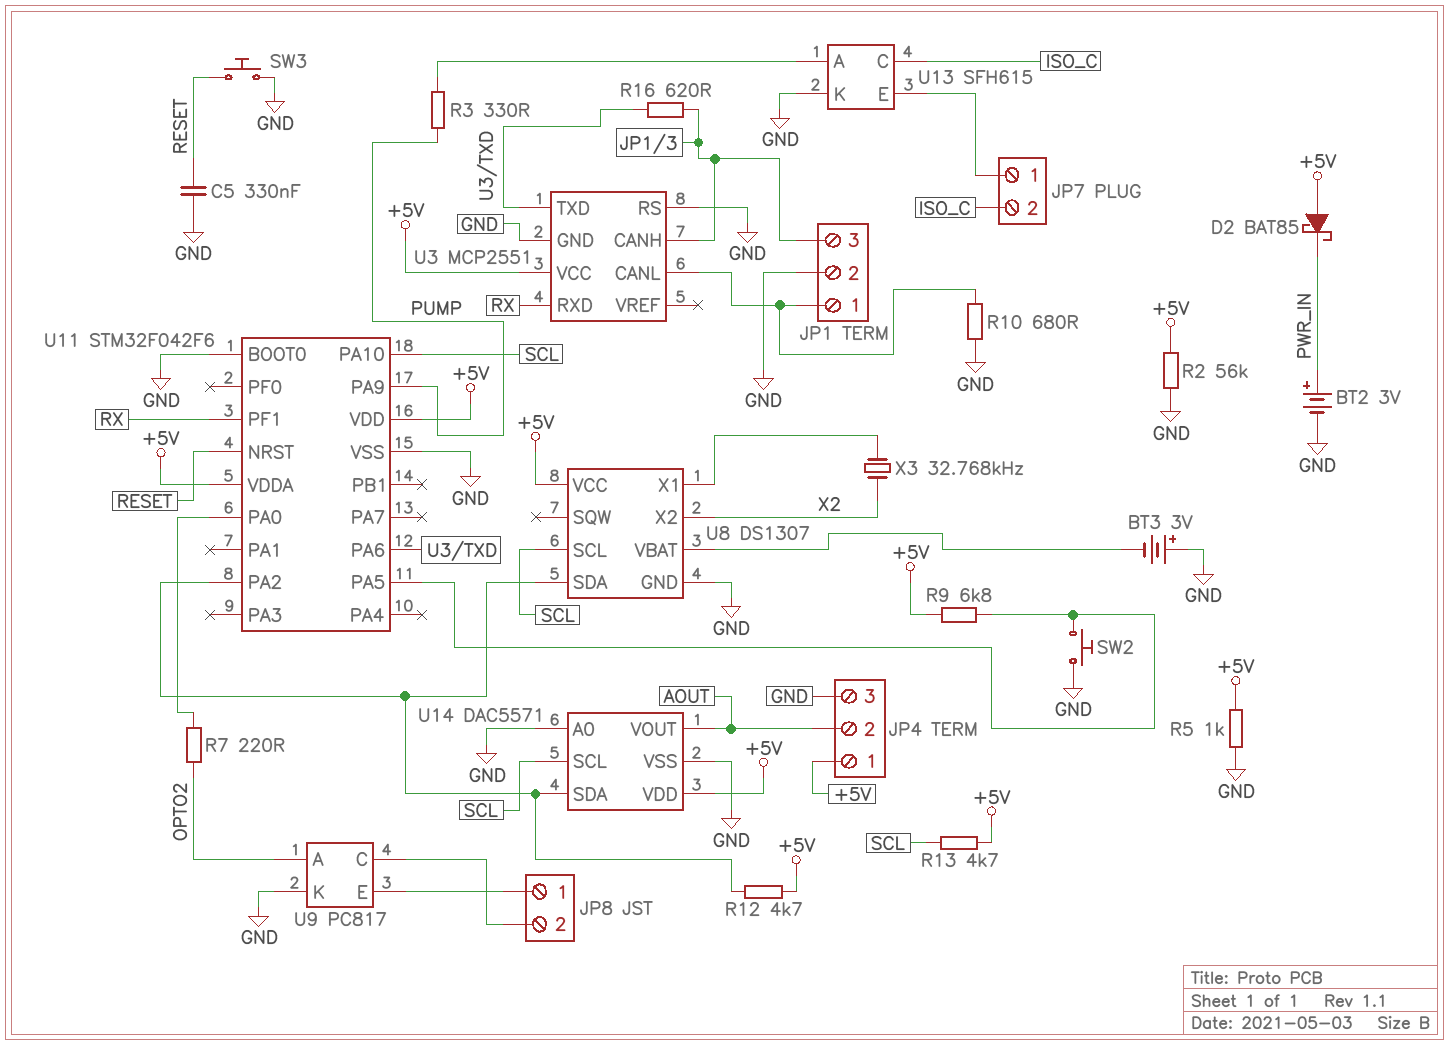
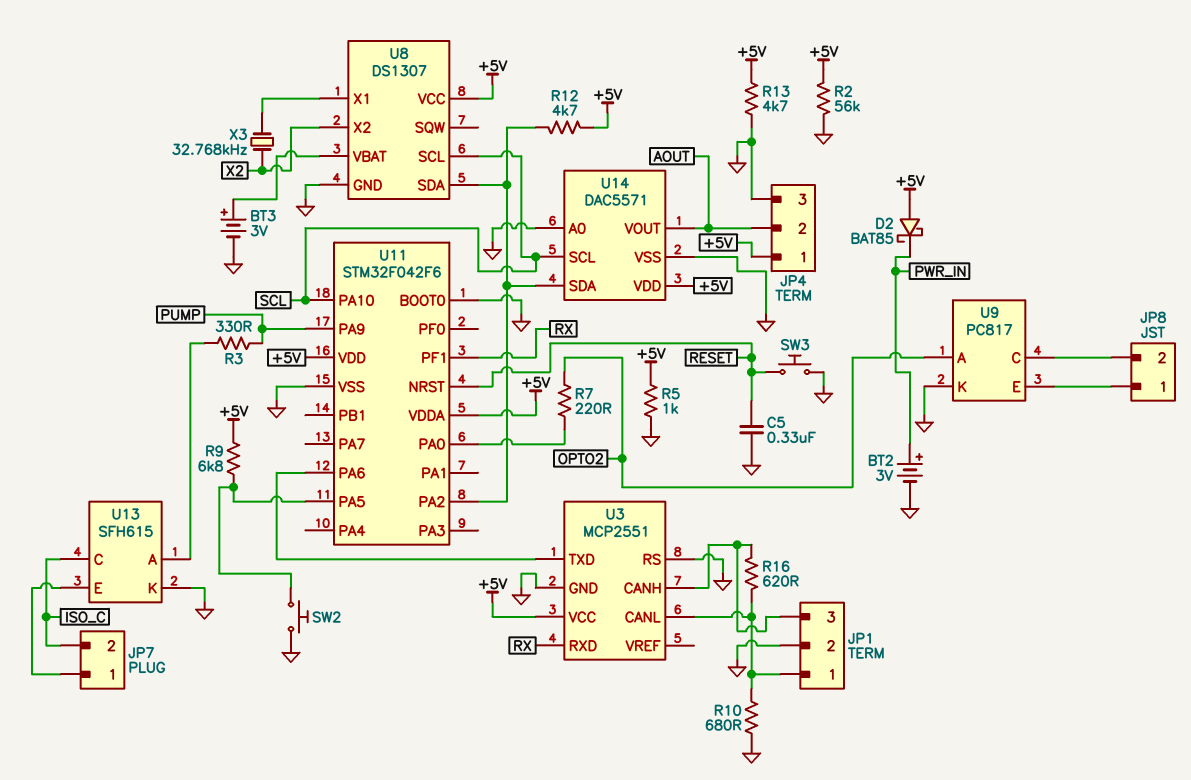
BT3: 3V (plus GND, minus U8/VBAT) -> 3V (plus U8/VBAT, minus GND)
R13: 4.7k (+5V, SCL) -> 4.7k (+5V, GND)
R16: 620 (JP1/3, U3/TXD) -> 620 (JP1/1, JP1/3)

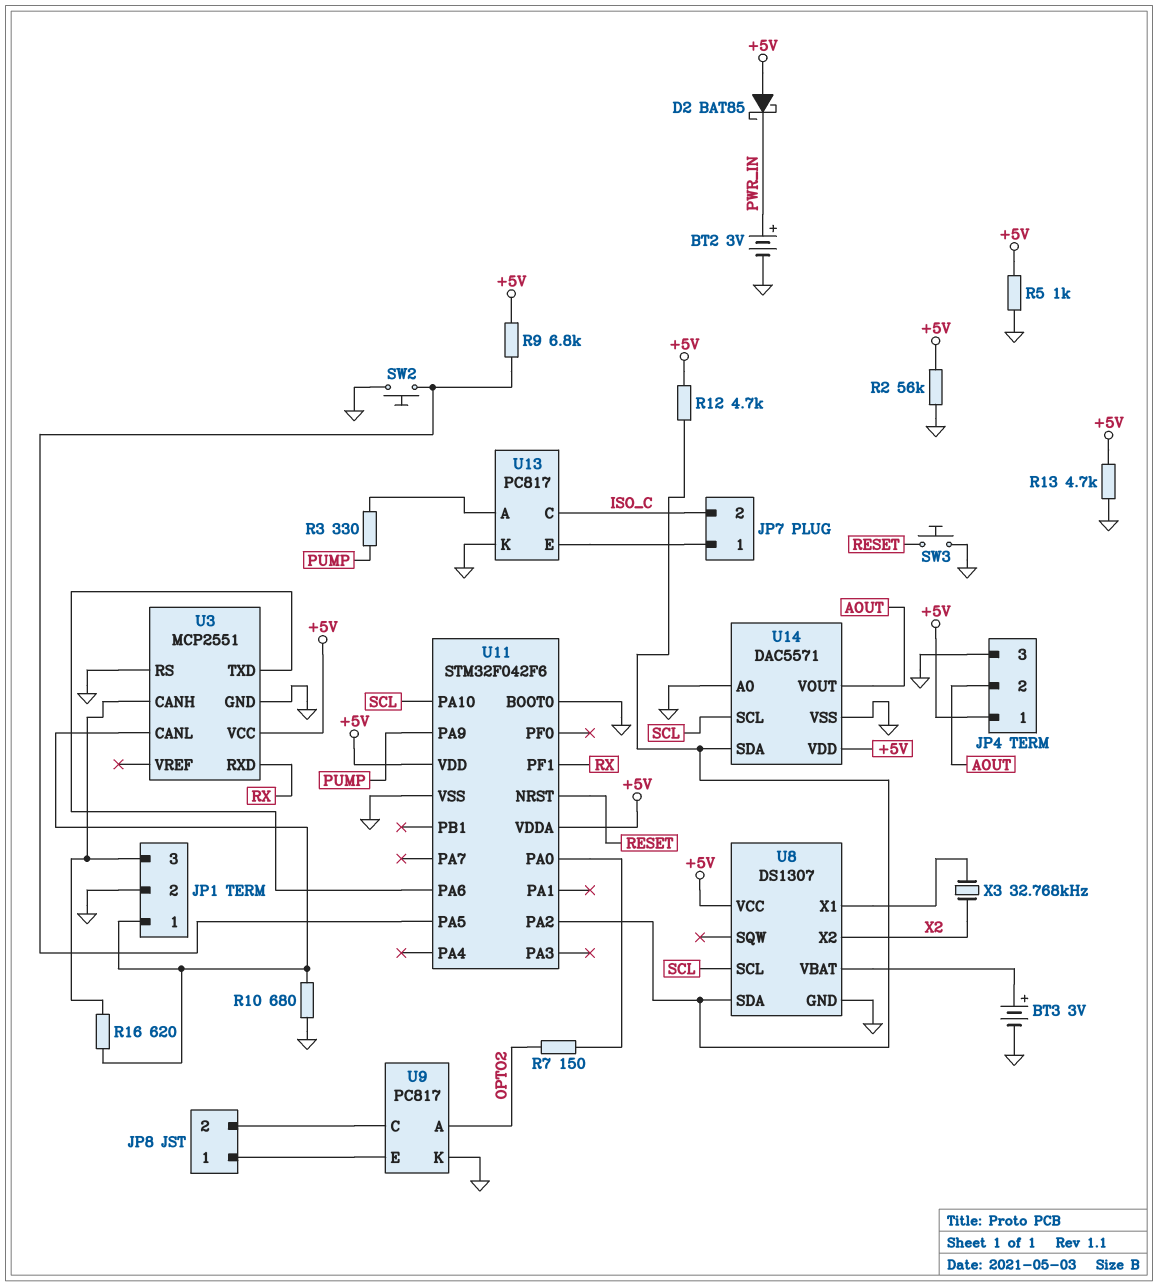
C5: 330nF (GND, RESET) -> none
R7: 220 (OPTO2, U11/PA0) -> 150 (OPTO2, U11/PA0)
U13: SFH615 -> PC817

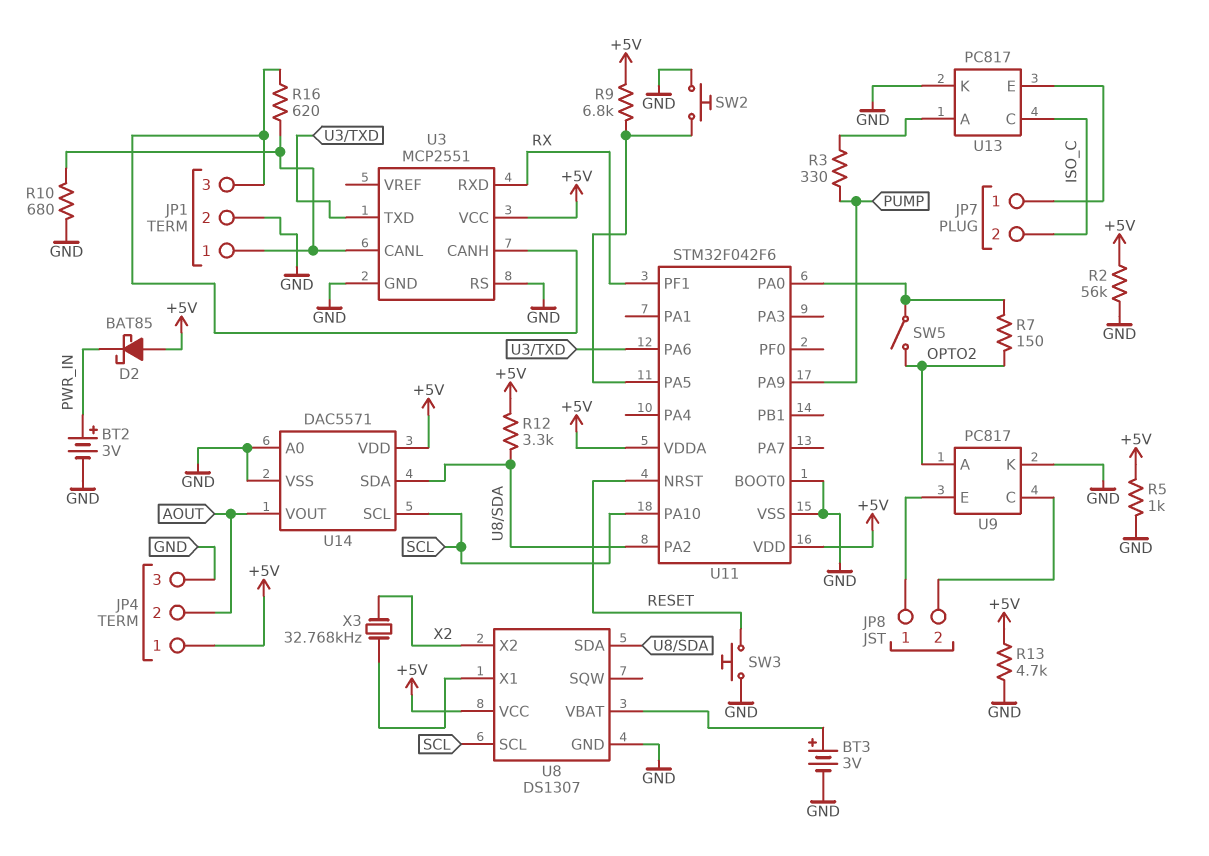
R12: 4.7k (+5V, U8/SDA) -> 3.3k (+5V, U8/SDA)
SW5: none -> switch (OPTO2, U11/PA0)

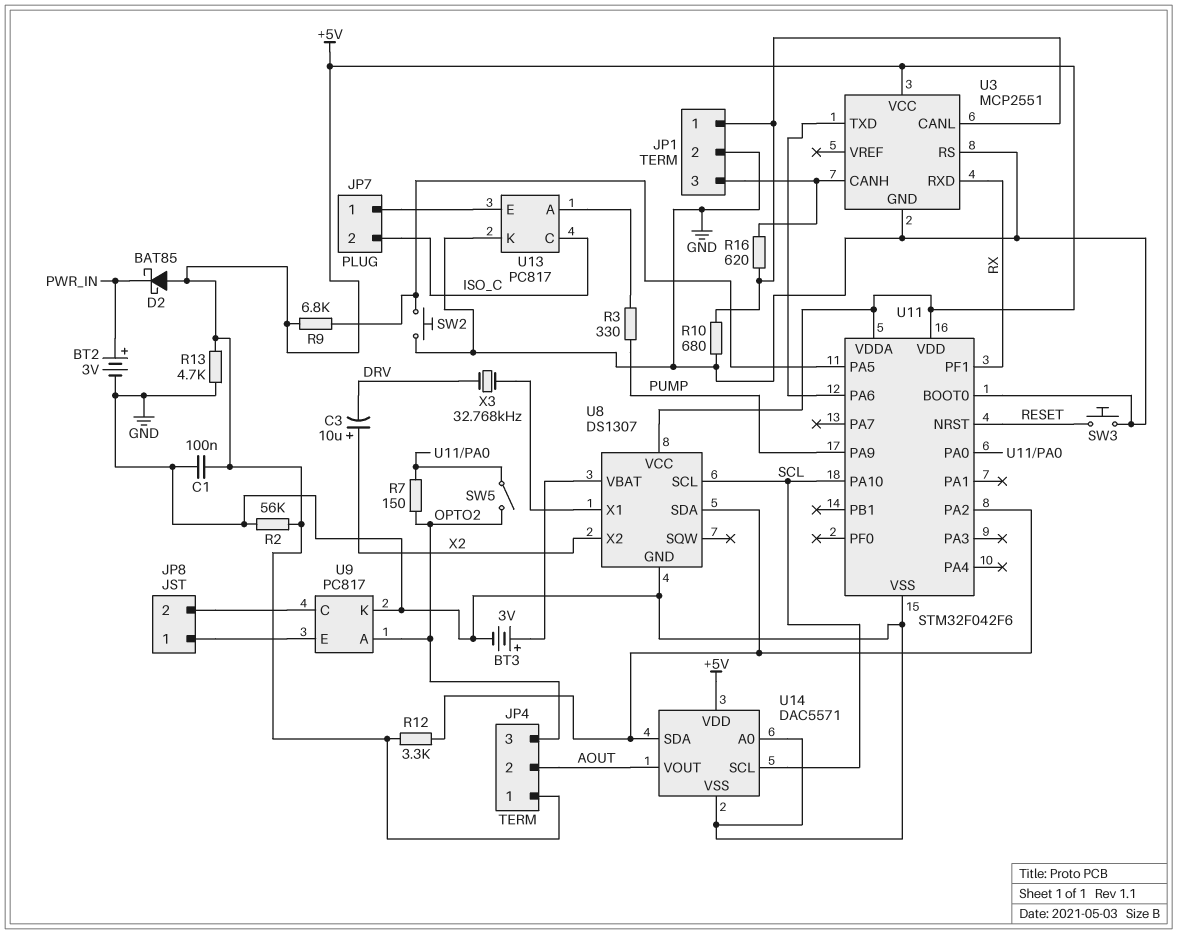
C1: none -> 100nF (+5V, GND)
C3: none -> 10uF (plus X2, minus DRV)
JP4 pin 3: GND -> OPTO2
R5: 1k (+5V, GND) -> none
X3: 32.768kHz (U8/X1, X2) -> 32.768kHz (DRV, U8/X1)

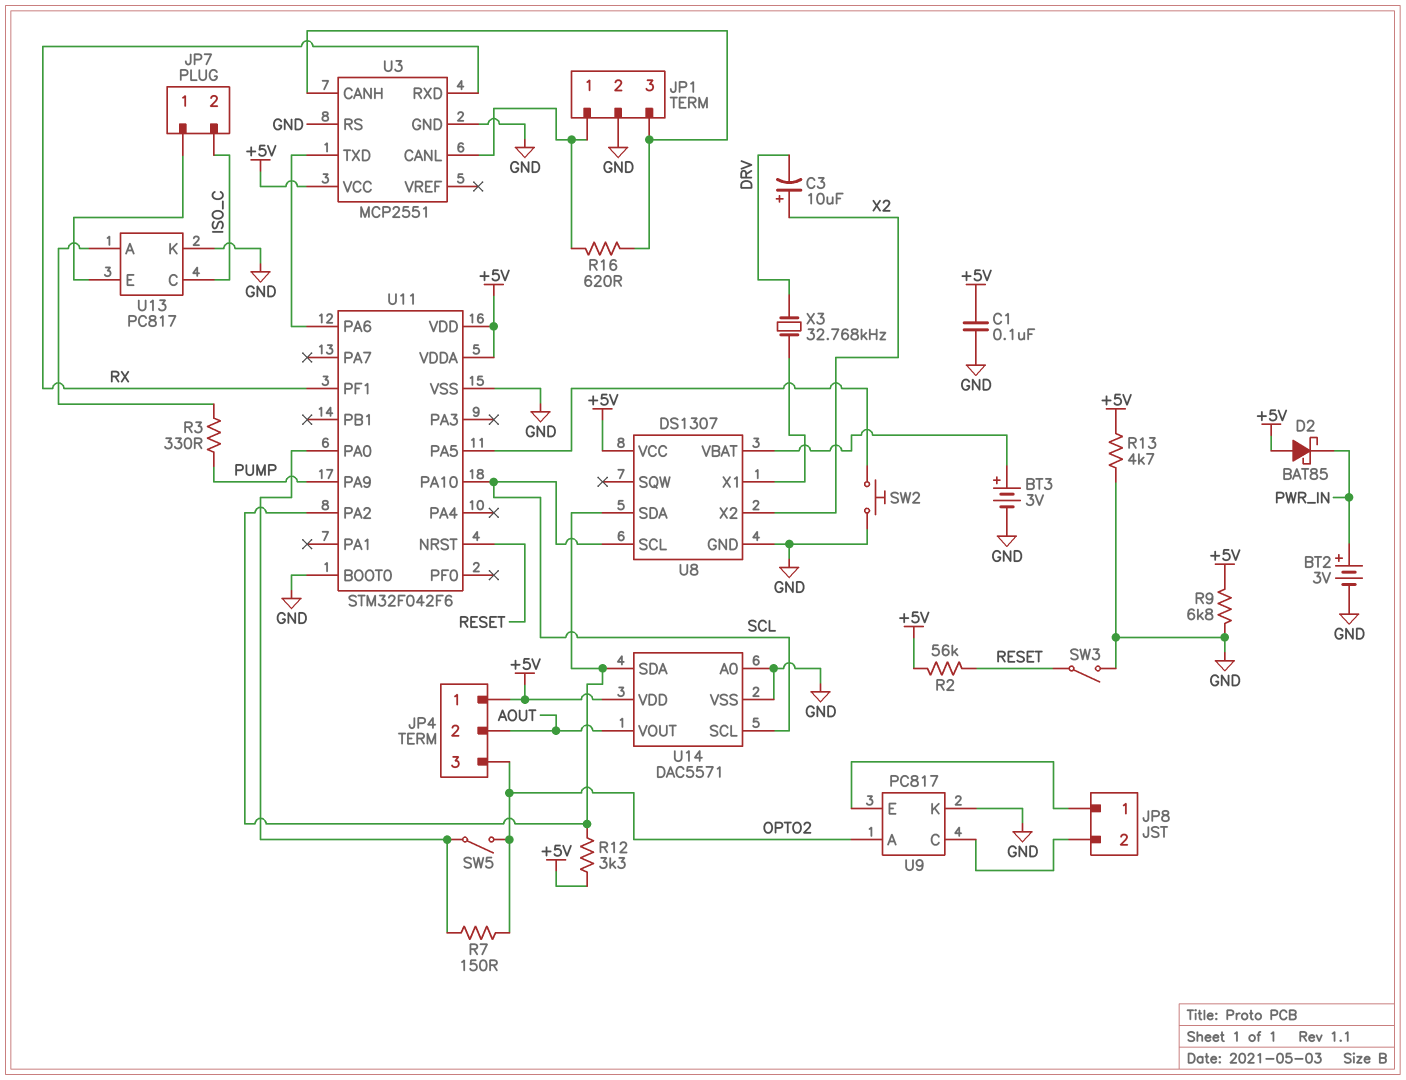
R2: 56k (+5V, GND) -> 56k (+5V, RESET)
R9: 6.8k (+5V, U11/PA5) -> 6.8k (+5V, GND)
R10: 680 (GND, JP1/1) -> none
SW3: button (GND, RESET) -> switch (GND, RESET)

